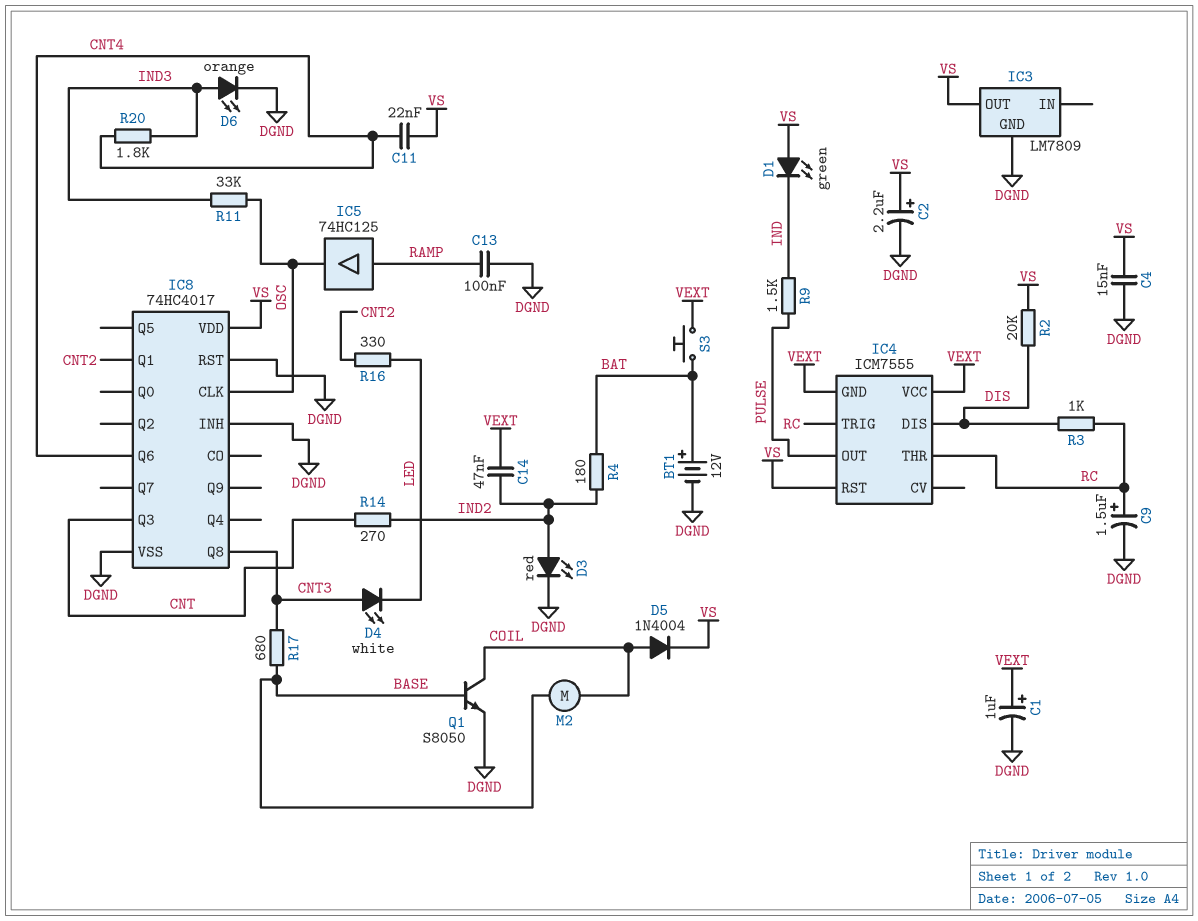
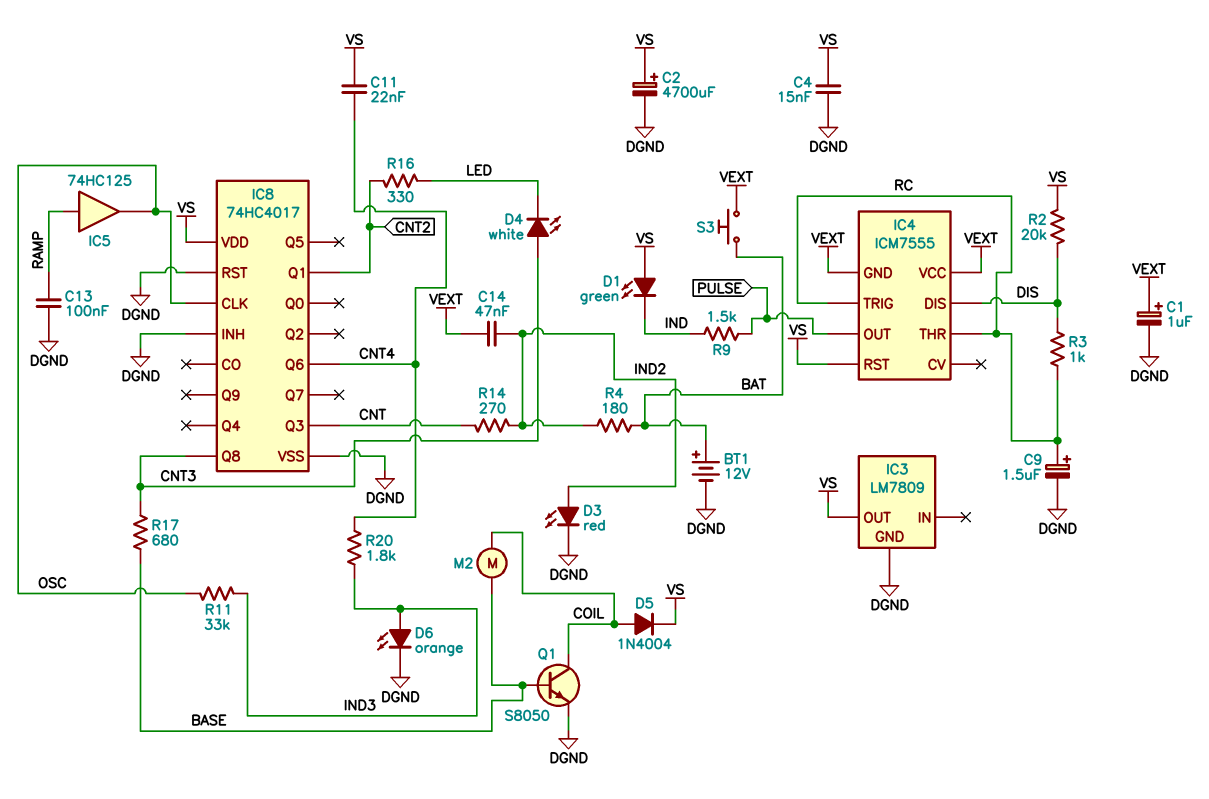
C2: 2.2uF (plus VS, minus DGND) -> 4700uF (plus VS, minus DGND)

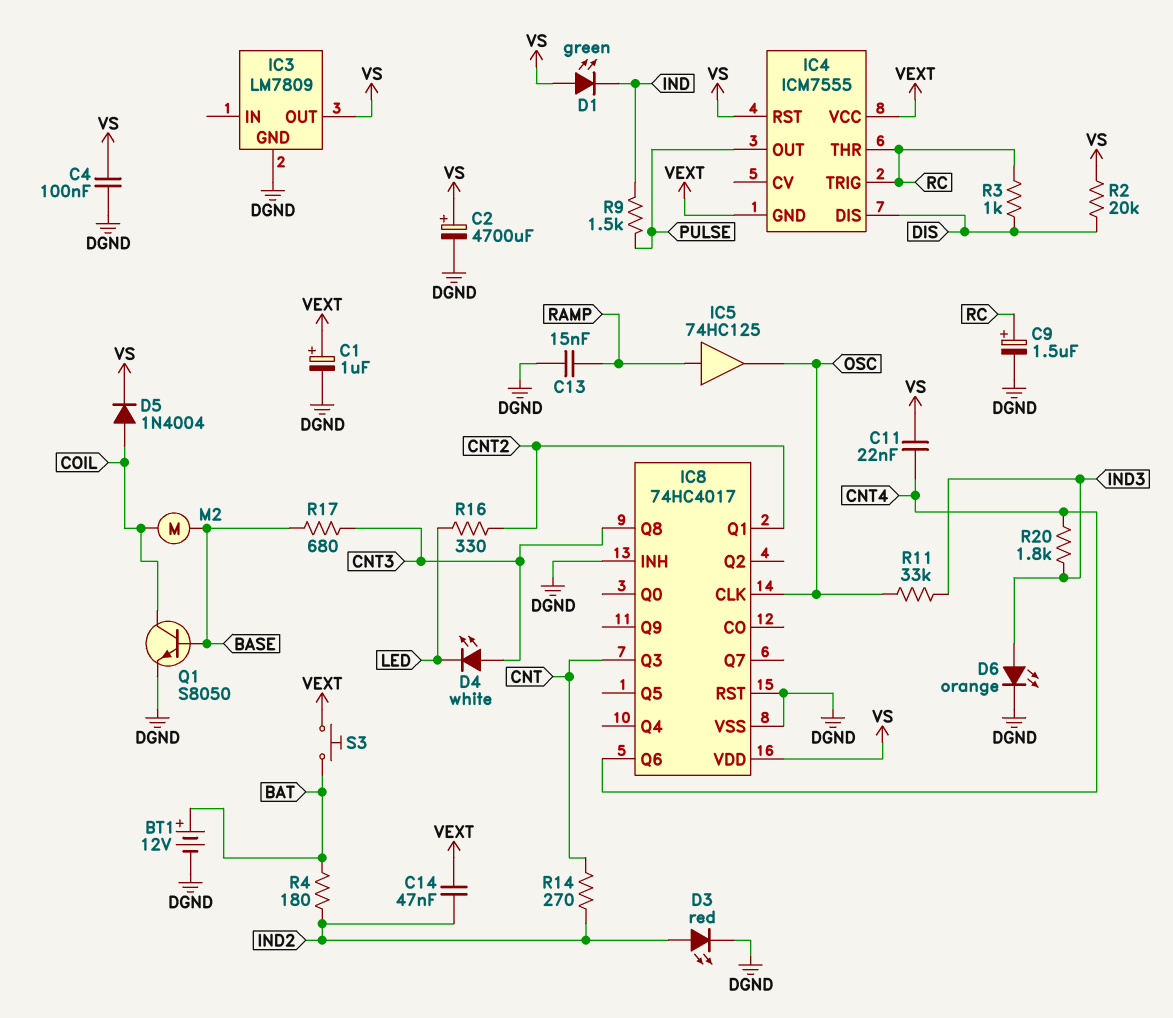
C4: 15nF (DGND, VS) -> 100nF (DGND, VS)
C13: 100nF (DGND, RAMP) -> 15nF (DGND, RAMP)

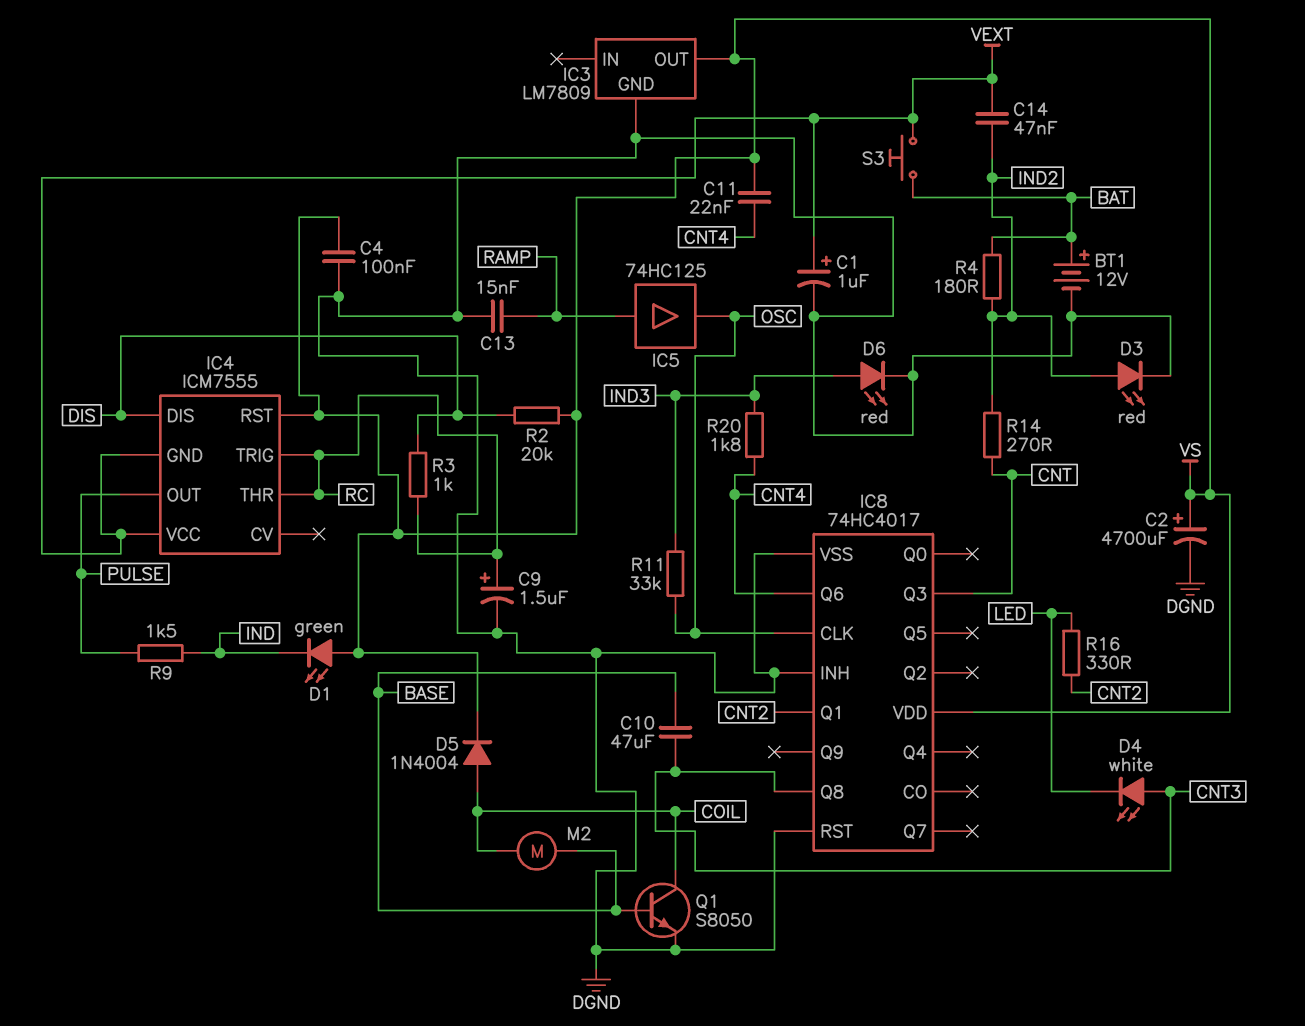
C10: none -> 47uF (BASE, CNT3)
D6: LED orange (A IND3, K DGND) -> LED red (A IND3, K DGND)
R17: 680 (BASE, CNT3) -> none

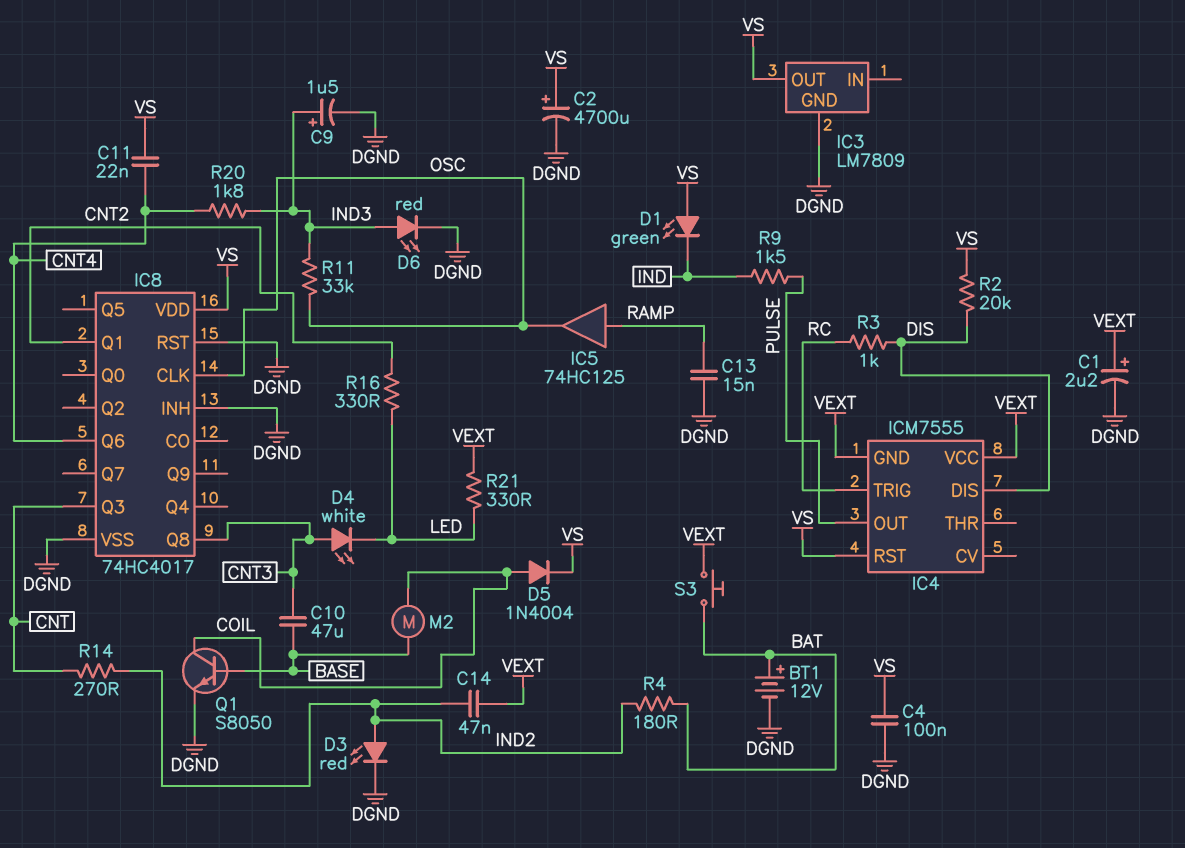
C1: 1uF (plus VEXT, minus DGND) -> 2.2uF (plus VEXT, minus DGND)
C9: 1.5uF (plus RC, minus DGND) -> 1.5uF (plus IND3, minus DGND)
IC4 pin THR: RC -> none
R21: none -> 330 (LED, VEXT)

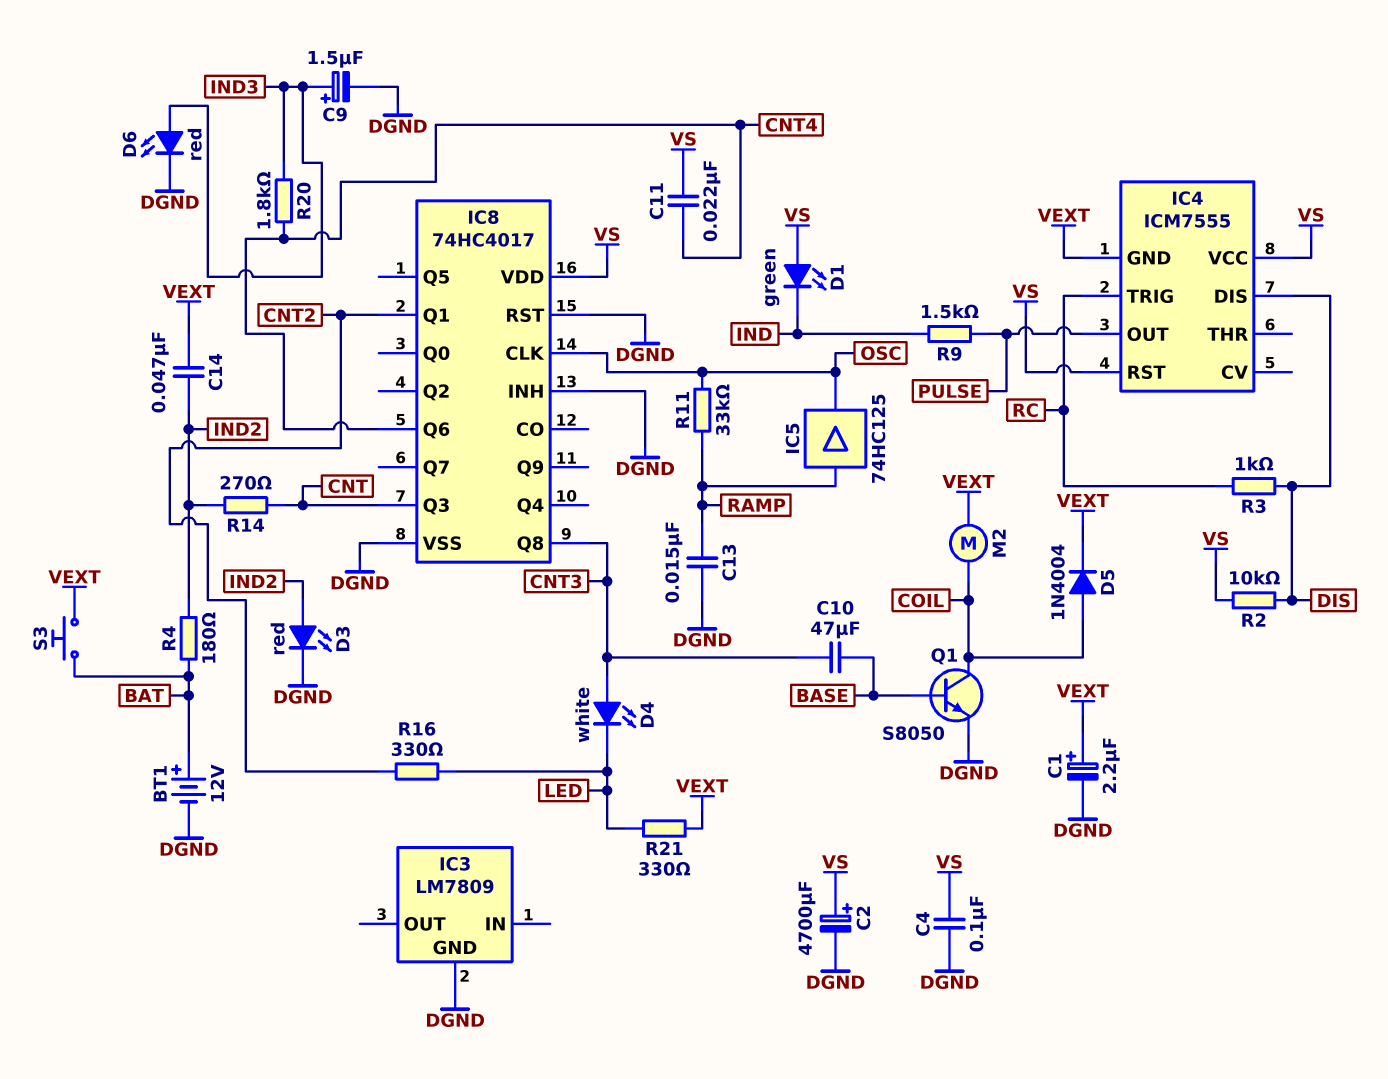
D5: diode 1N4004 (A COIL, K VS) -> diode 1N4004 (A COIL, K VEXT)
IC3 pin OUT: VS -> none
IC4 pin VCC: VEXT -> VS
M2: motor (BASE, COIL) -> motor (COIL, VEXT)
R2: 20k (DIS, VS) -> 10k (DIS, VS)
R11: 33k (IND3, OSC) -> 33k (OSC, RAMP)

